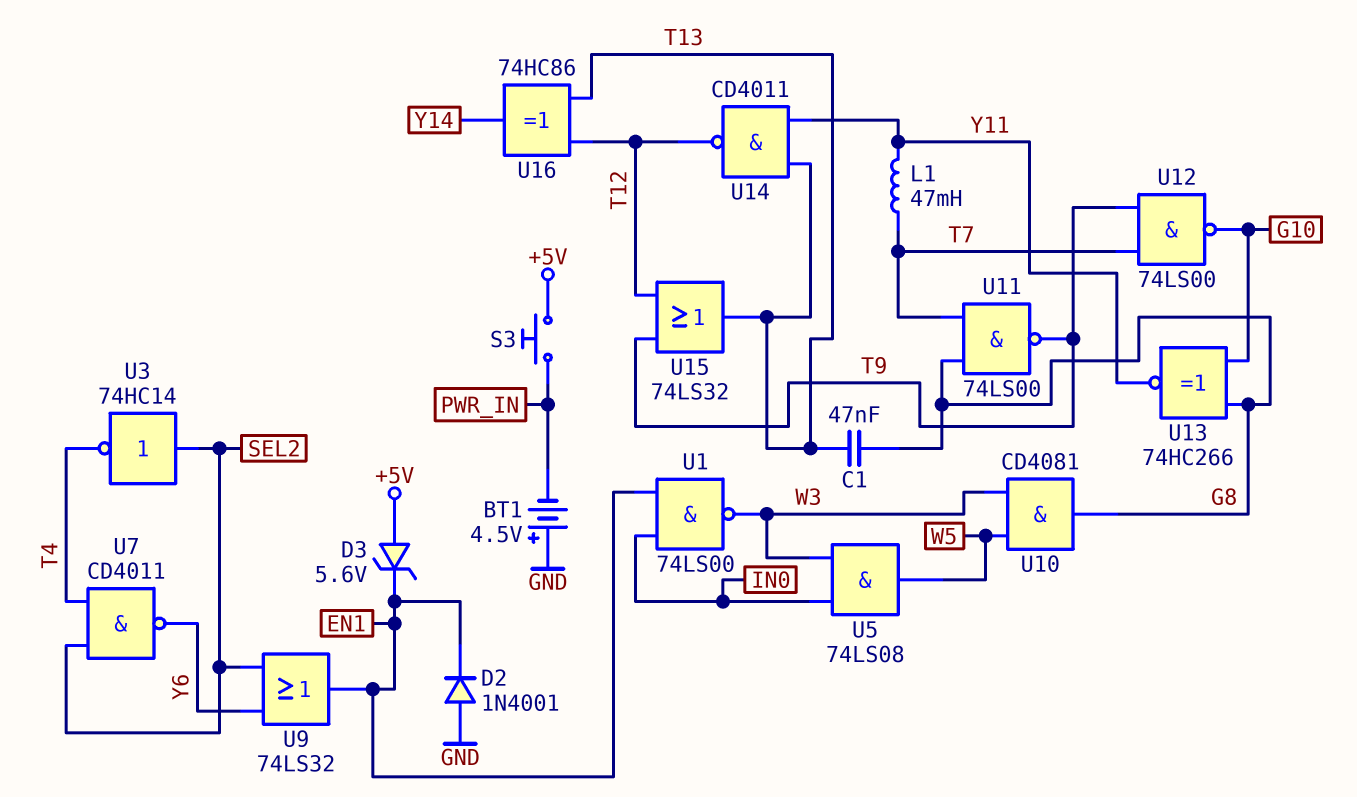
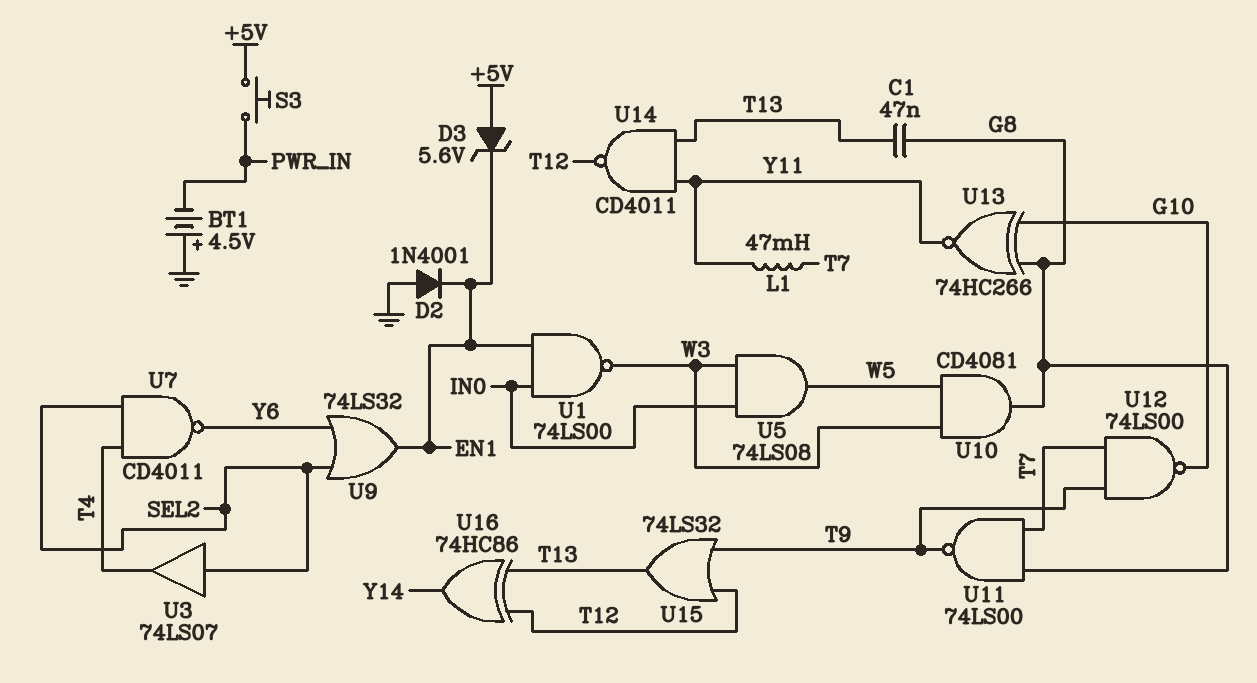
U3: NOT 74HC14 (in SEL2, out T4) -> buffer 74LS07 (in SEL2, out T4)

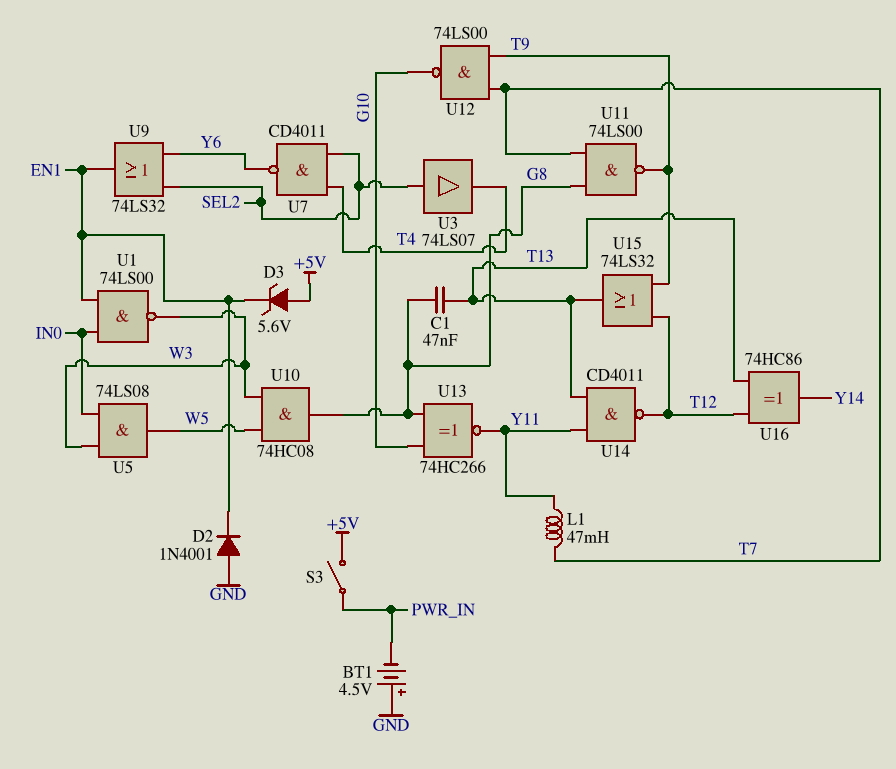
S3: button (+5V, PWR_IN) -> switch (+5V, PWR_IN)
U10: AND CD4081 (in W3, in W5, out G8) -> AND 74HC08 (in W3, in W5, out G8)

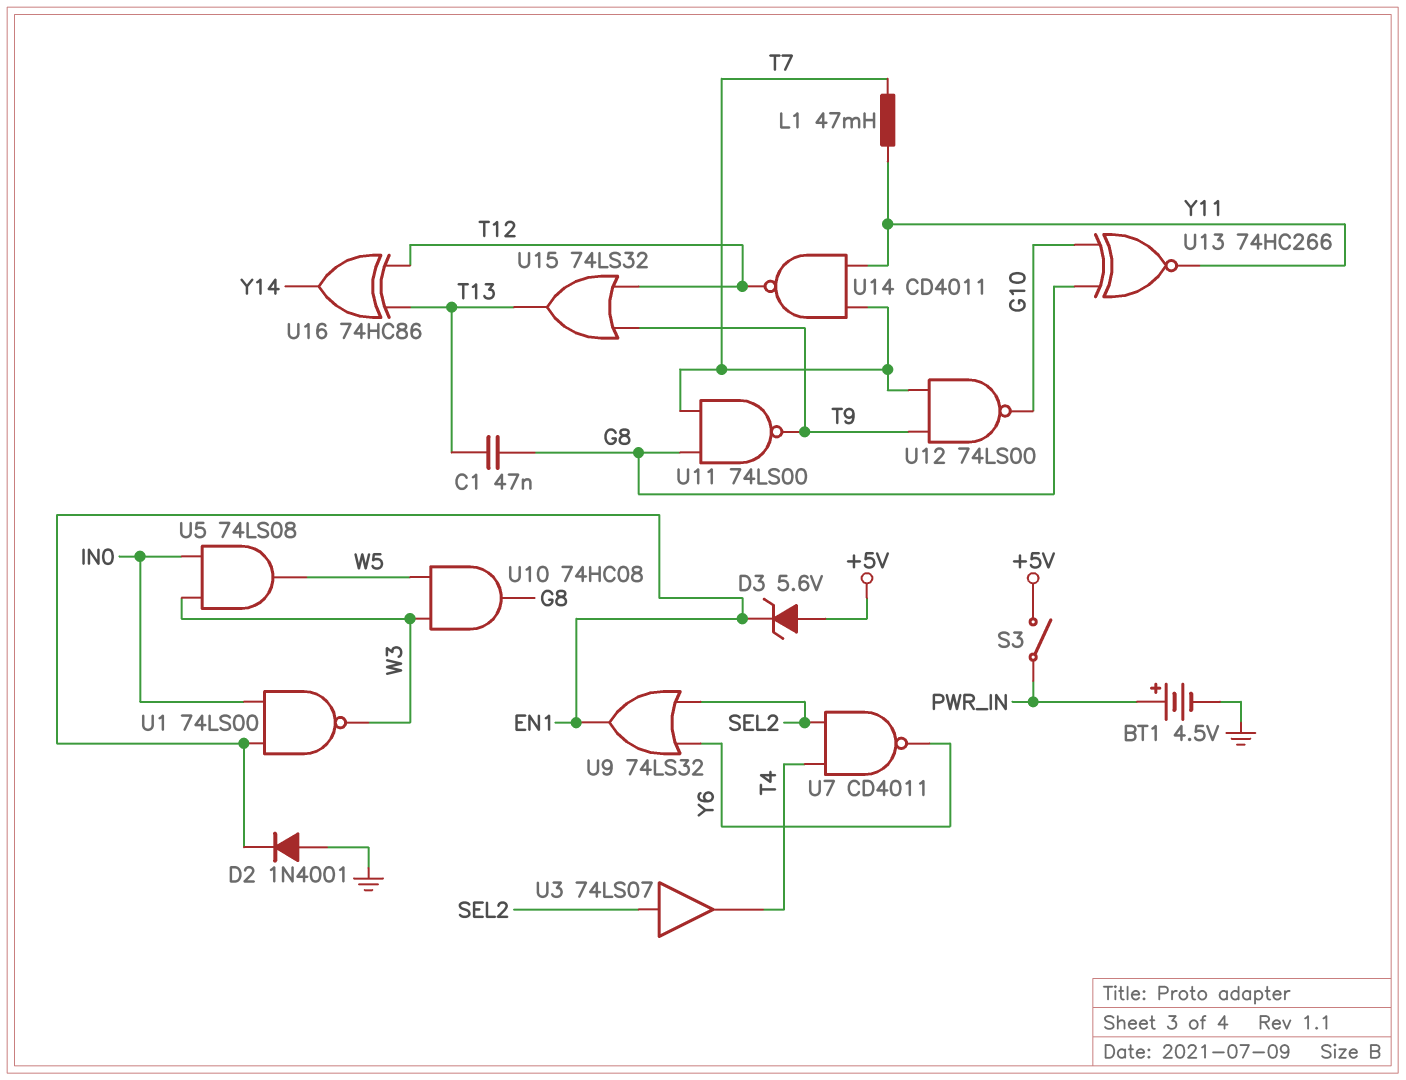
BT1: 4.5V (plus GND, minus PWR_IN) -> 4.5V (plus PWR_IN, minus GND)
U14: NAND CD4011 (in T13, in Y11, out T12) -> NAND CD4011 (in T7, in Y11, out T12)

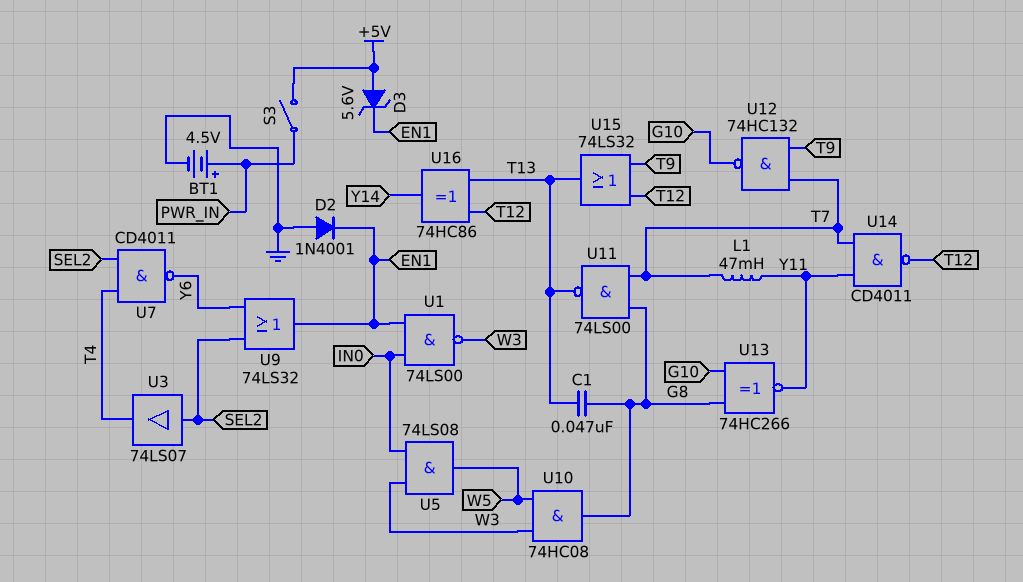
U11: NAND 74LS00 (in G8, in T7, out T9) -> NAND 74LS00 (in G8, in T7, out T13)
U12: NAND 74LS00 (in T7, in T9, out G10) -> NAND 74HC132 (in T7, in T9, out G10)

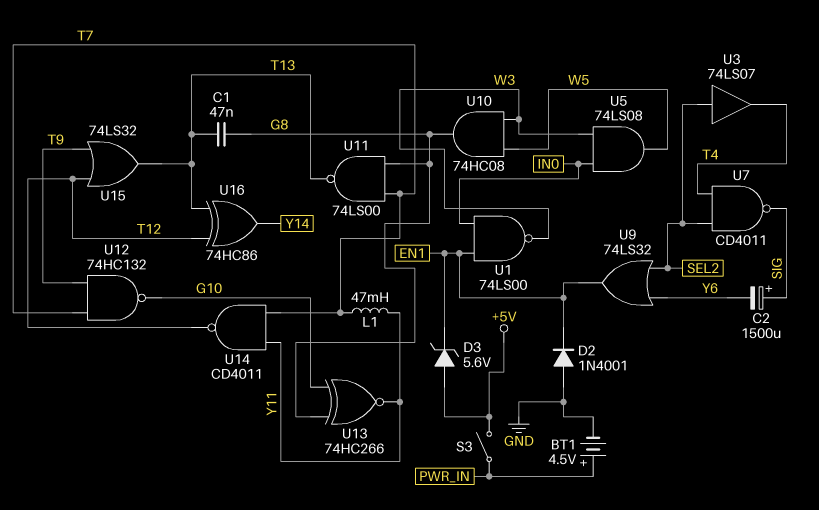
C2: none -> 1500uF (plus SIG, minus Y6)
U7: NAND CD4011 (in SEL2, in T4, out Y6) -> NAND CD4011 (in SEL2, in T4, out SIG)

